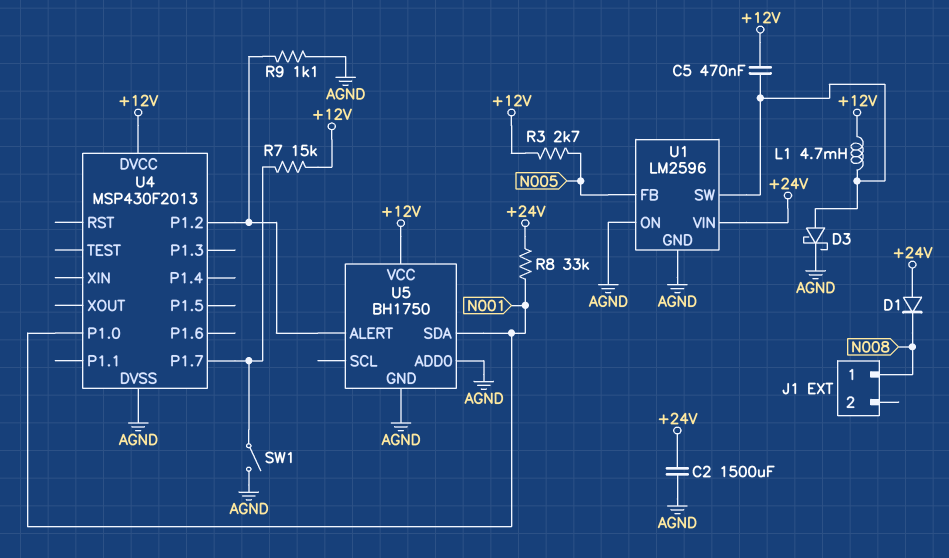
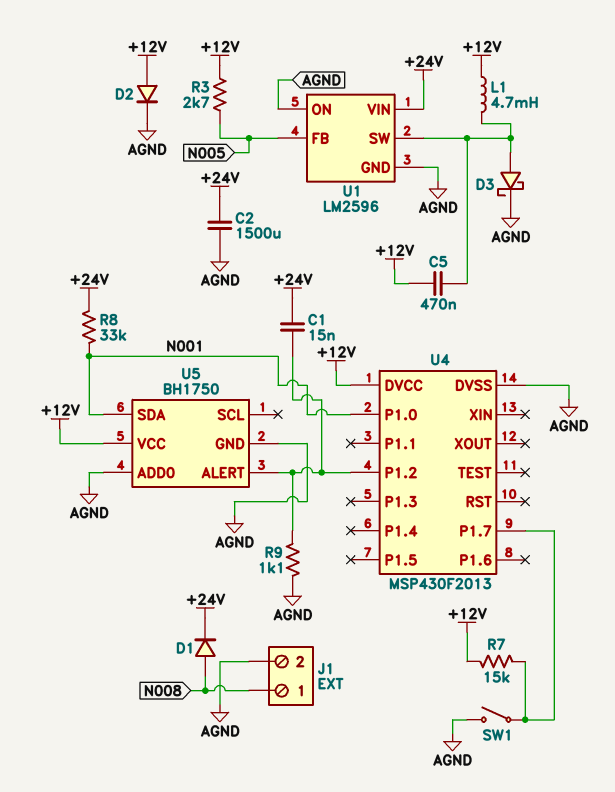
C1: none -> 15nF (+24V, U4/P1.2)
D1: diode (A +24V, K N008) -> diode (A N008, K +24V)
D2: none -> diode (A +12V, K AGND)
J1 pin 2: none -> AGND

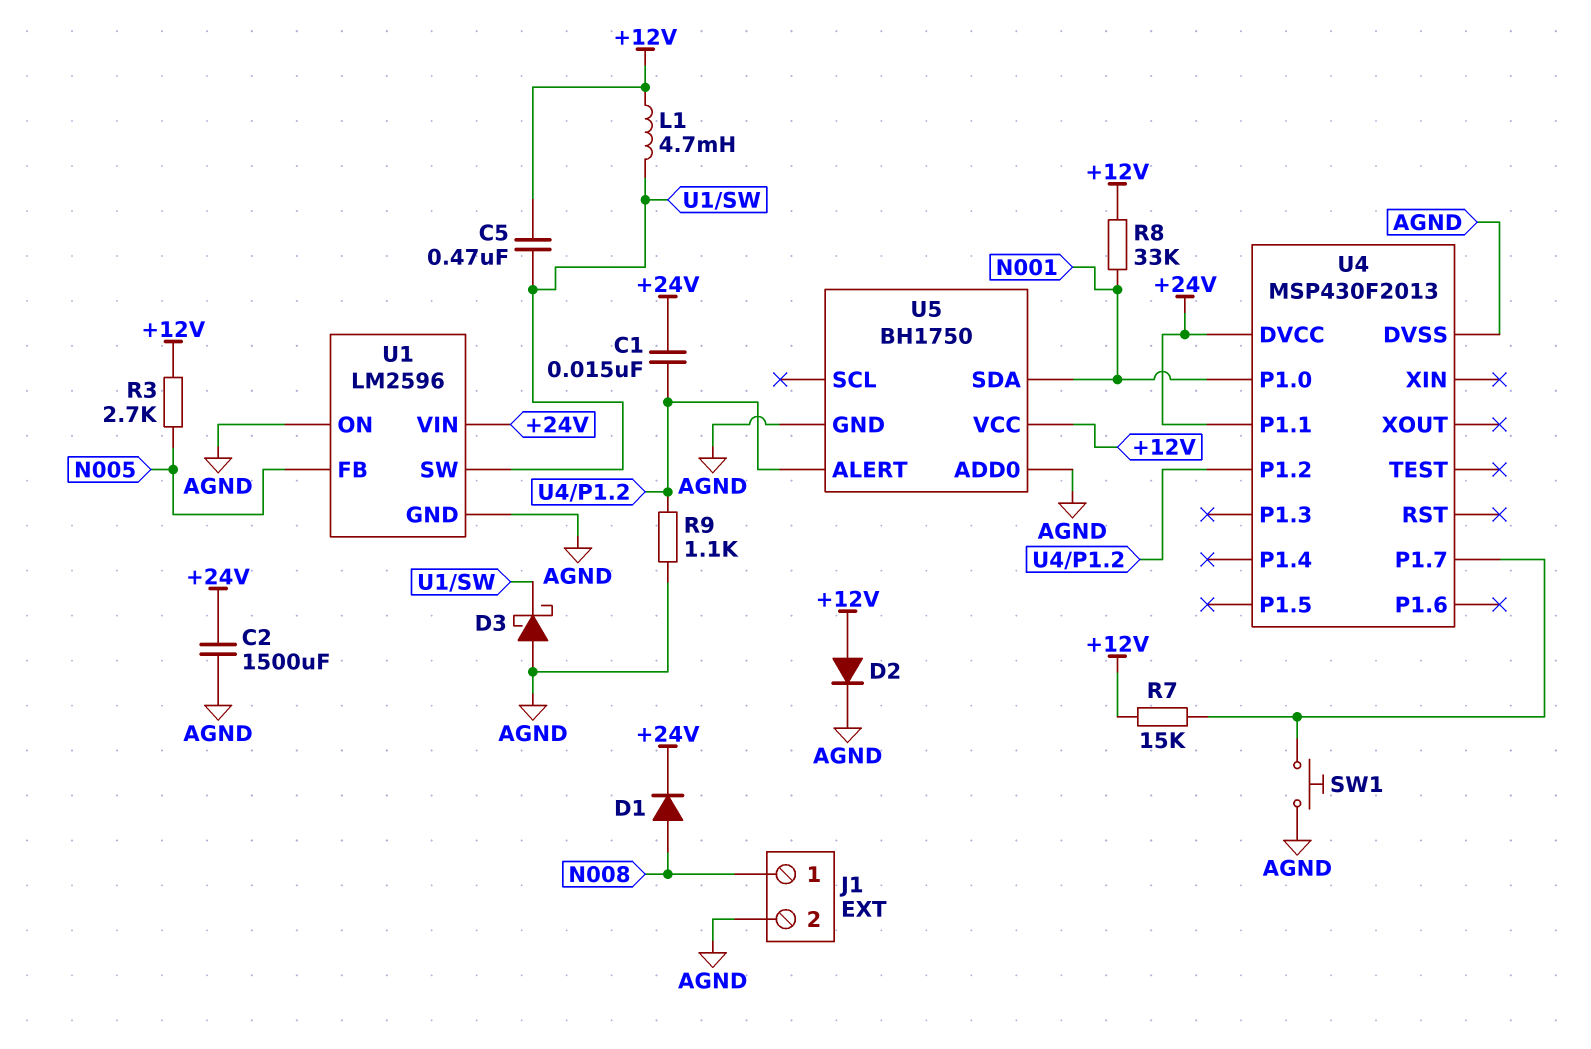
D3: schottky (A U1/SW, K AGND) -> schottky (A AGND, K U1/SW)
R8: 33k (+24V, N001) -> 33k (+12V, N001)
SW1: switch (AGND, U4/P1.7) -> button (AGND, U4/P1.7)
U4 pin DVCC: +12V -> +24V
U4 pin P1.1: none -> +24V

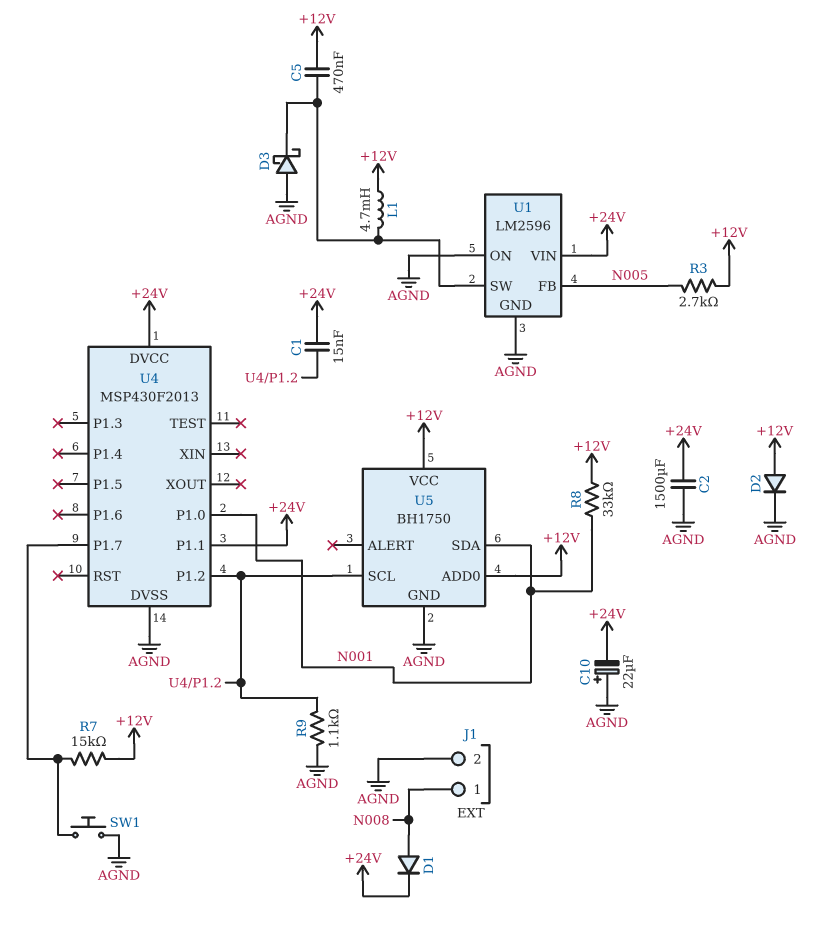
C10: none -> 22uF (plus AGND, minus +24V)
U5 pin ADD0: AGND -> +12V
U5 pin ALERT: U4/P1.2 -> none
U5 pin SCL: none -> U4/P1.2

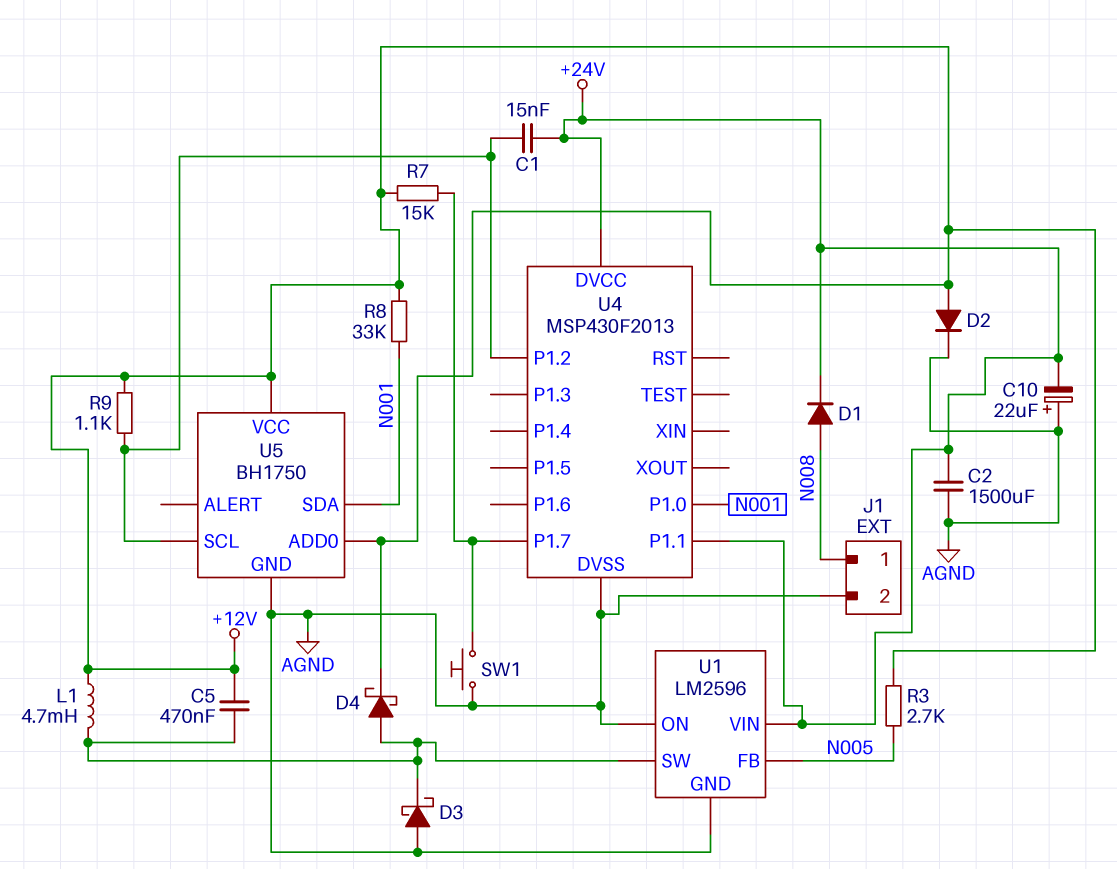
D4: none -> schottky (A U1/SW, K +12V)
R9: 1.1k (AGND, U4/P1.2) -> 1.1k (+12V, U4/P1.2)

